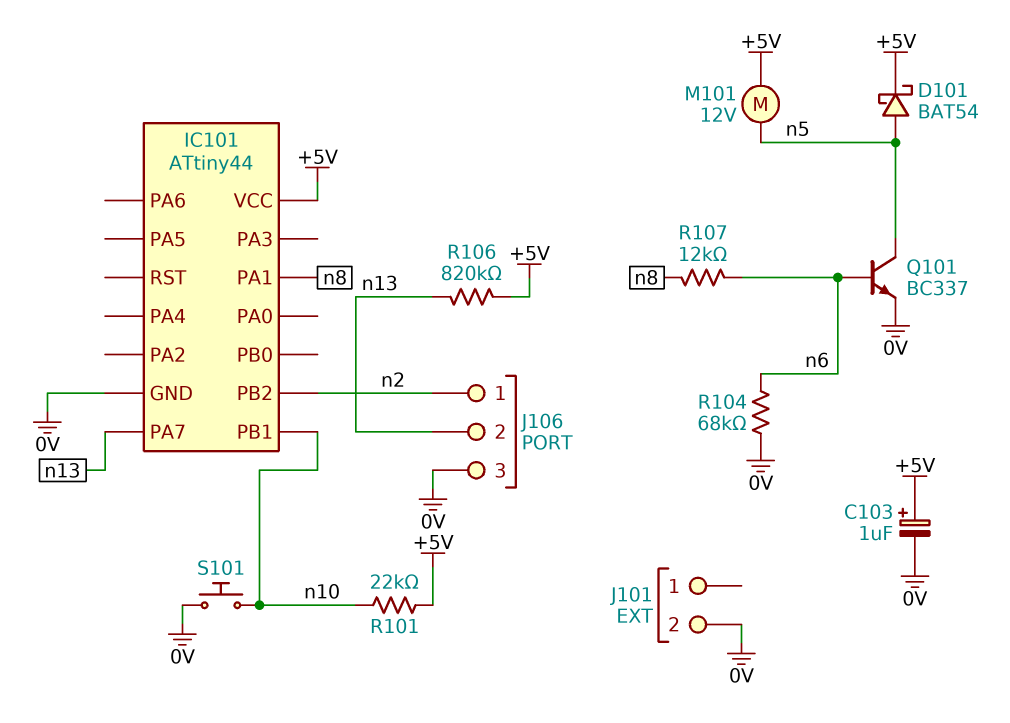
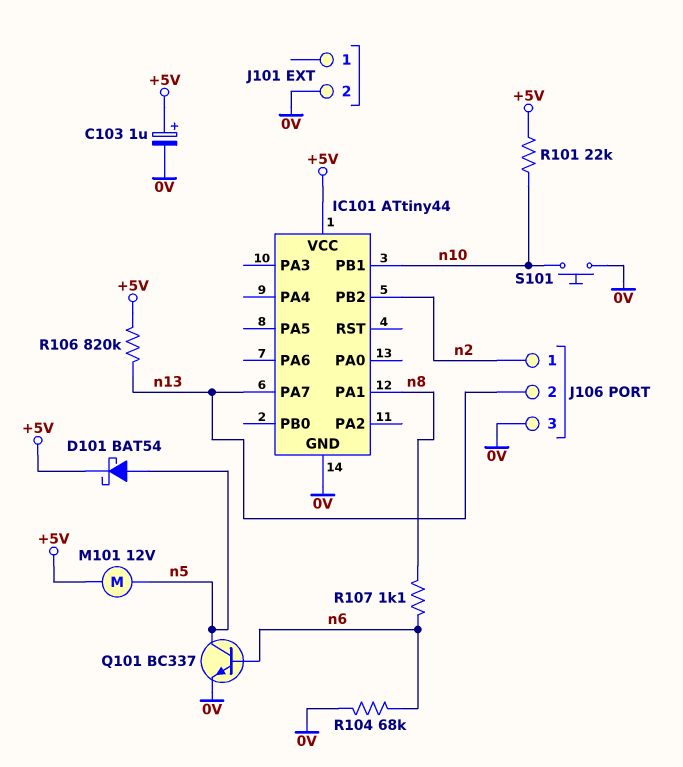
R107: 12k (n6, n8) -> 1.1k (n6, n8)

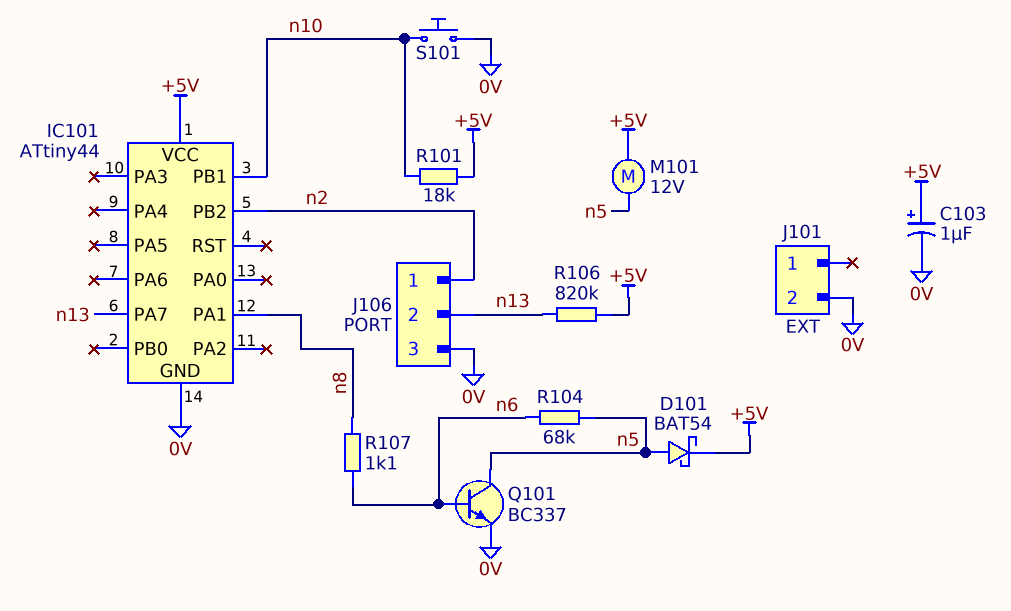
R101: 22k (+5V, n10) -> 18k (+5V, n10)
R104: 68k (0V, n6) -> 68k (n5, n6)

